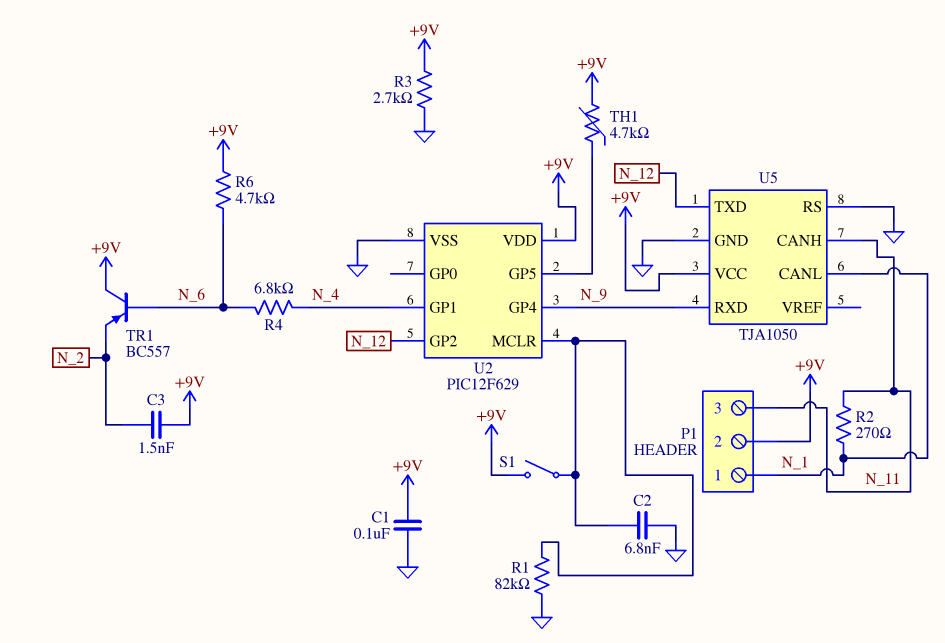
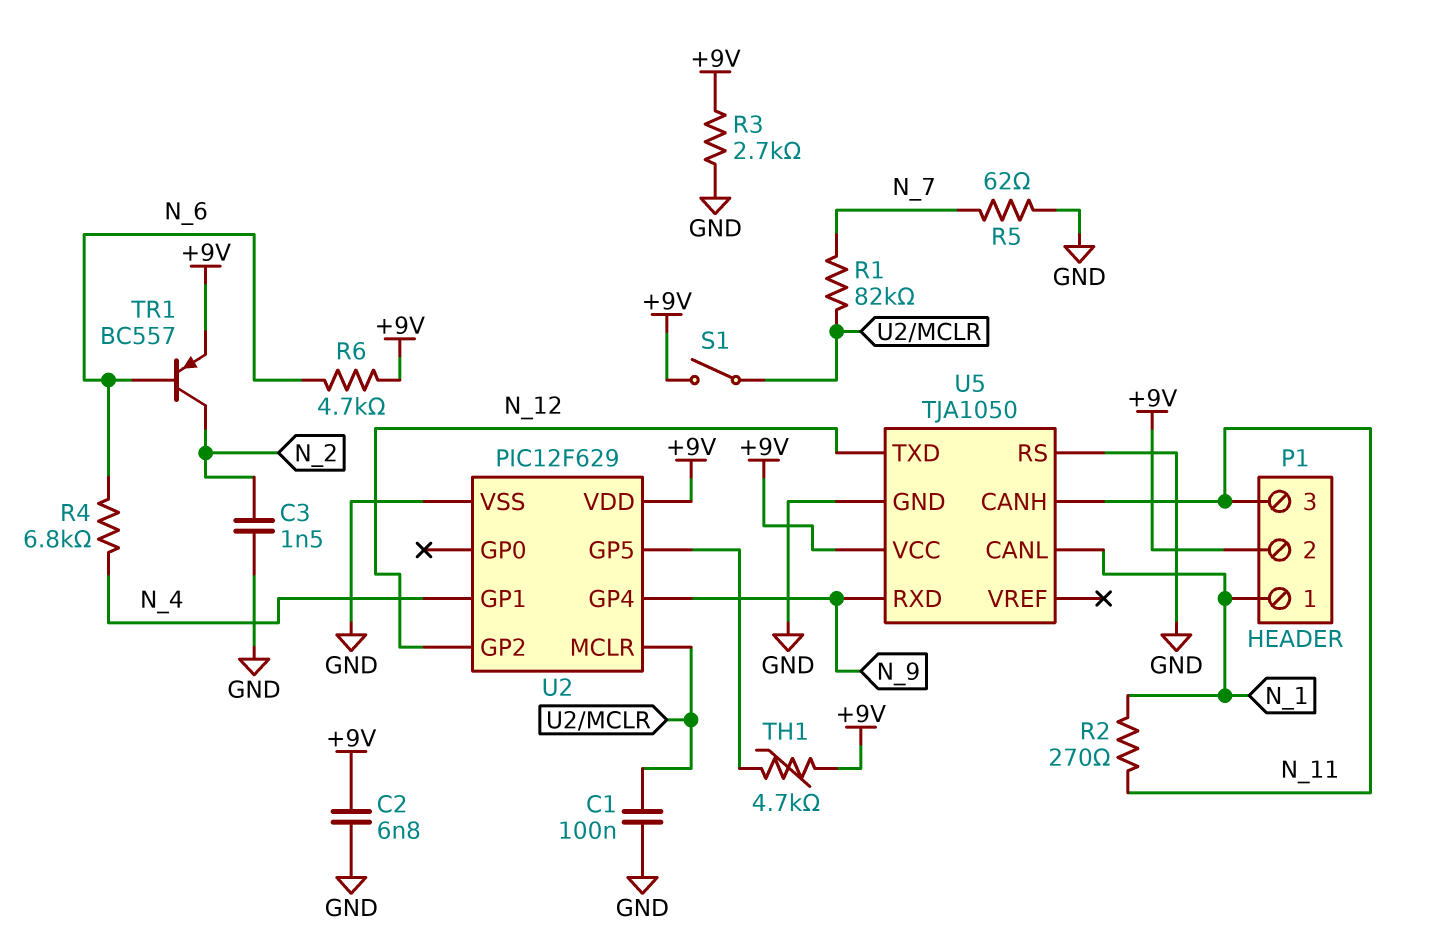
C1: 100nF (+9V, GND) -> 100nF (GND, U2/MCLR)
C2: 6.8nF (GND, U2/MCLR) -> 6.8nF (+9V, GND)
C3: 1.5nF (+9V, N_2) -> 1.5nF (GND, N_2)
R1: 82k (GND, U2/MCLR) -> 82k (N_7, U2/MCLR)
R5: none -> 62 (GND, N_7)
TR1: PNP BC557 (B N_6, C +9V, E N_2) -> PNP BC557 (B N_6, C N_2, E +9V)

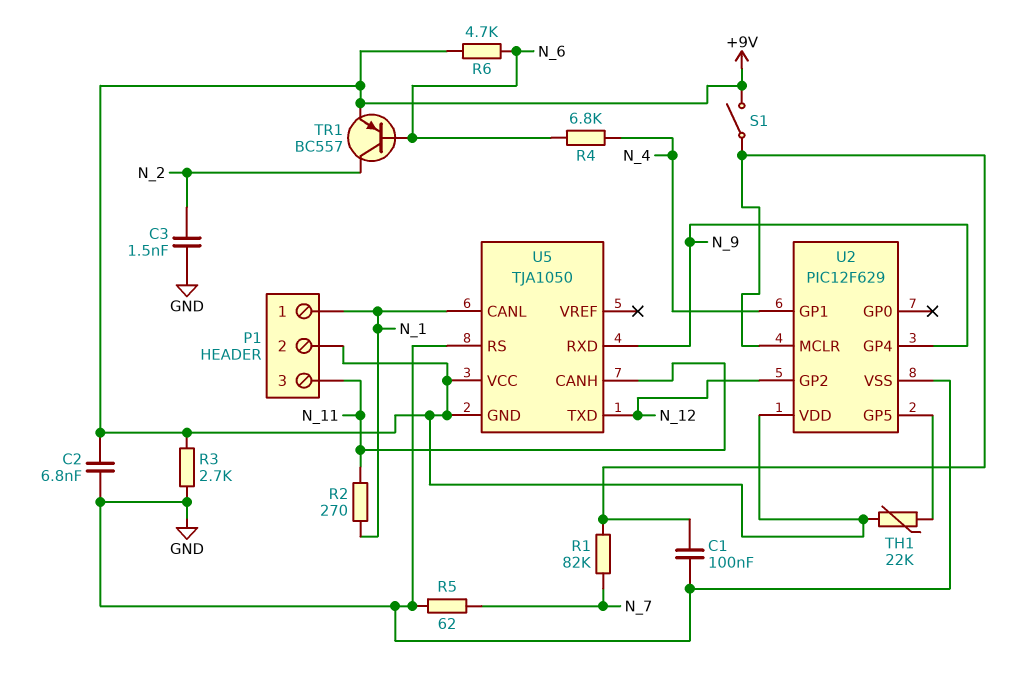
TH1: 4.7k (+9V, U2/GP5) -> 22k (+9V, U2/GP5)
U5 pin GND: GND -> +9V

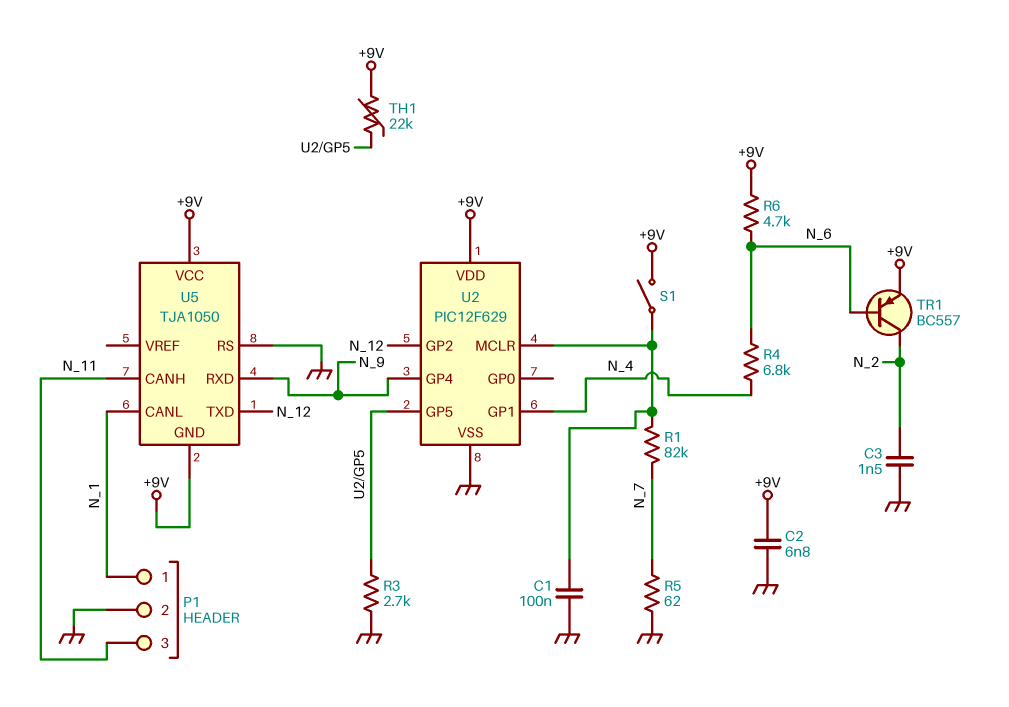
P1 pin 2: +9V -> GND
R2: 270 (N_1, N_11) -> none
R3: 2.7k (+9V, GND) -> 2.7k (GND, U2/GP5)

